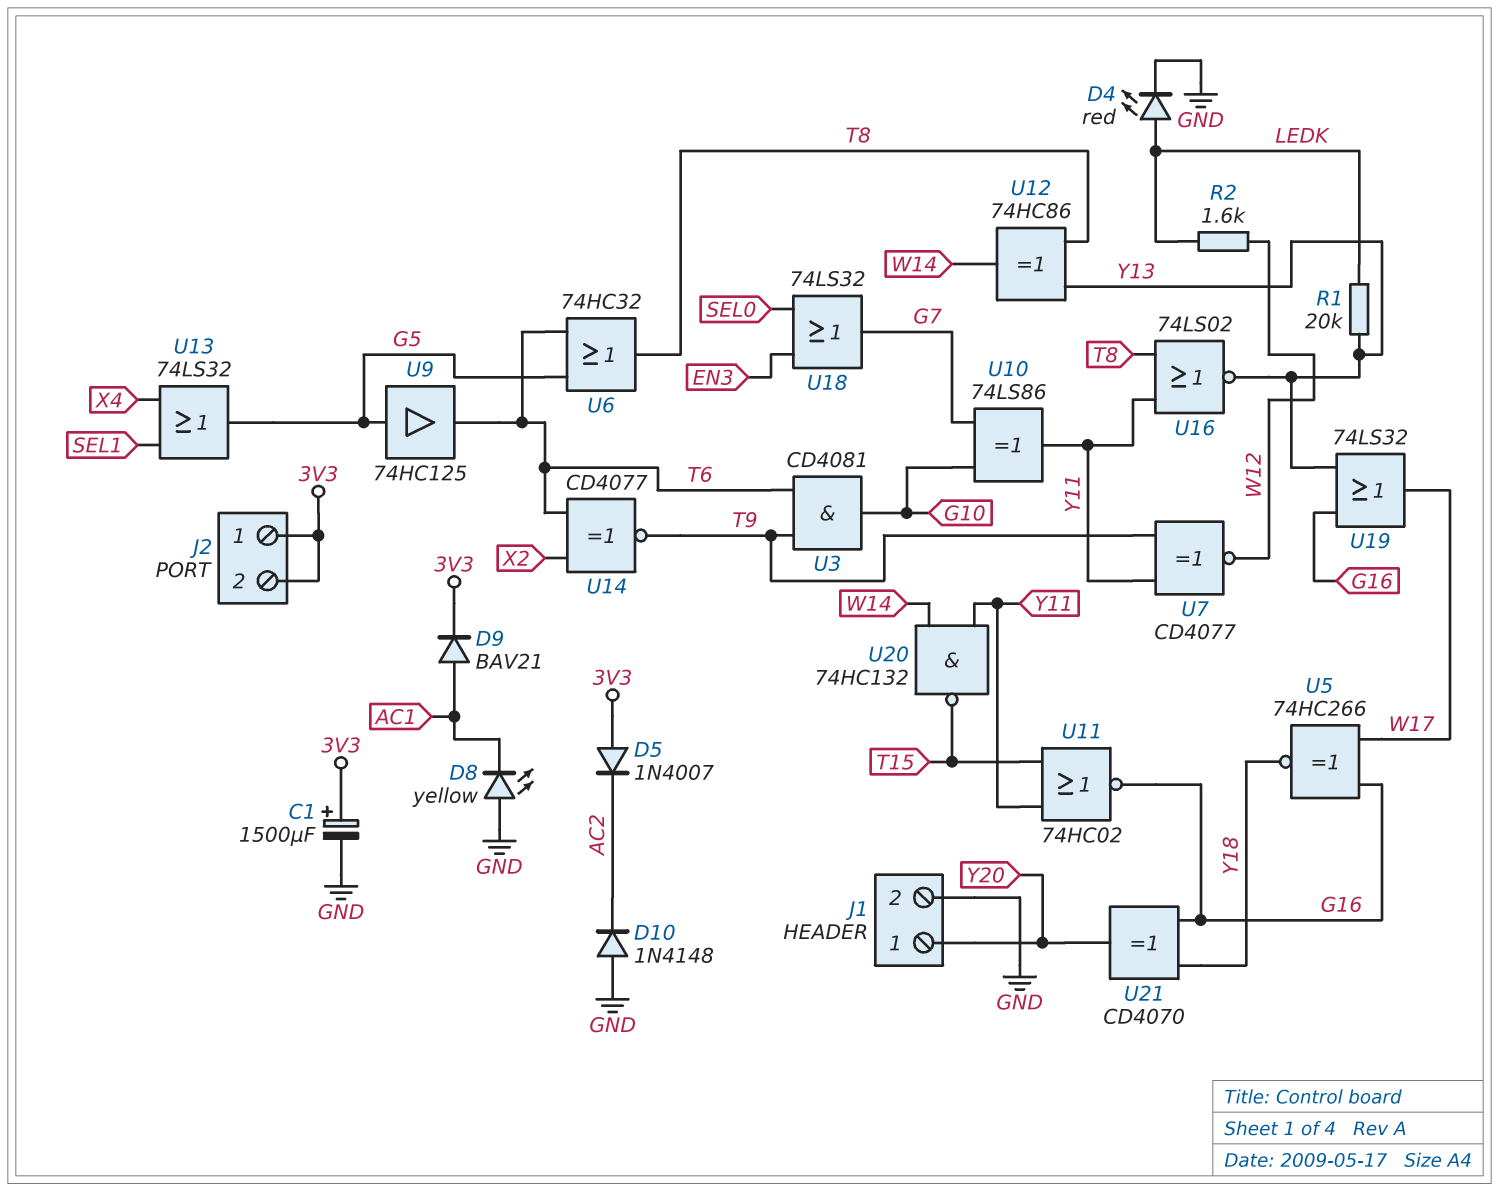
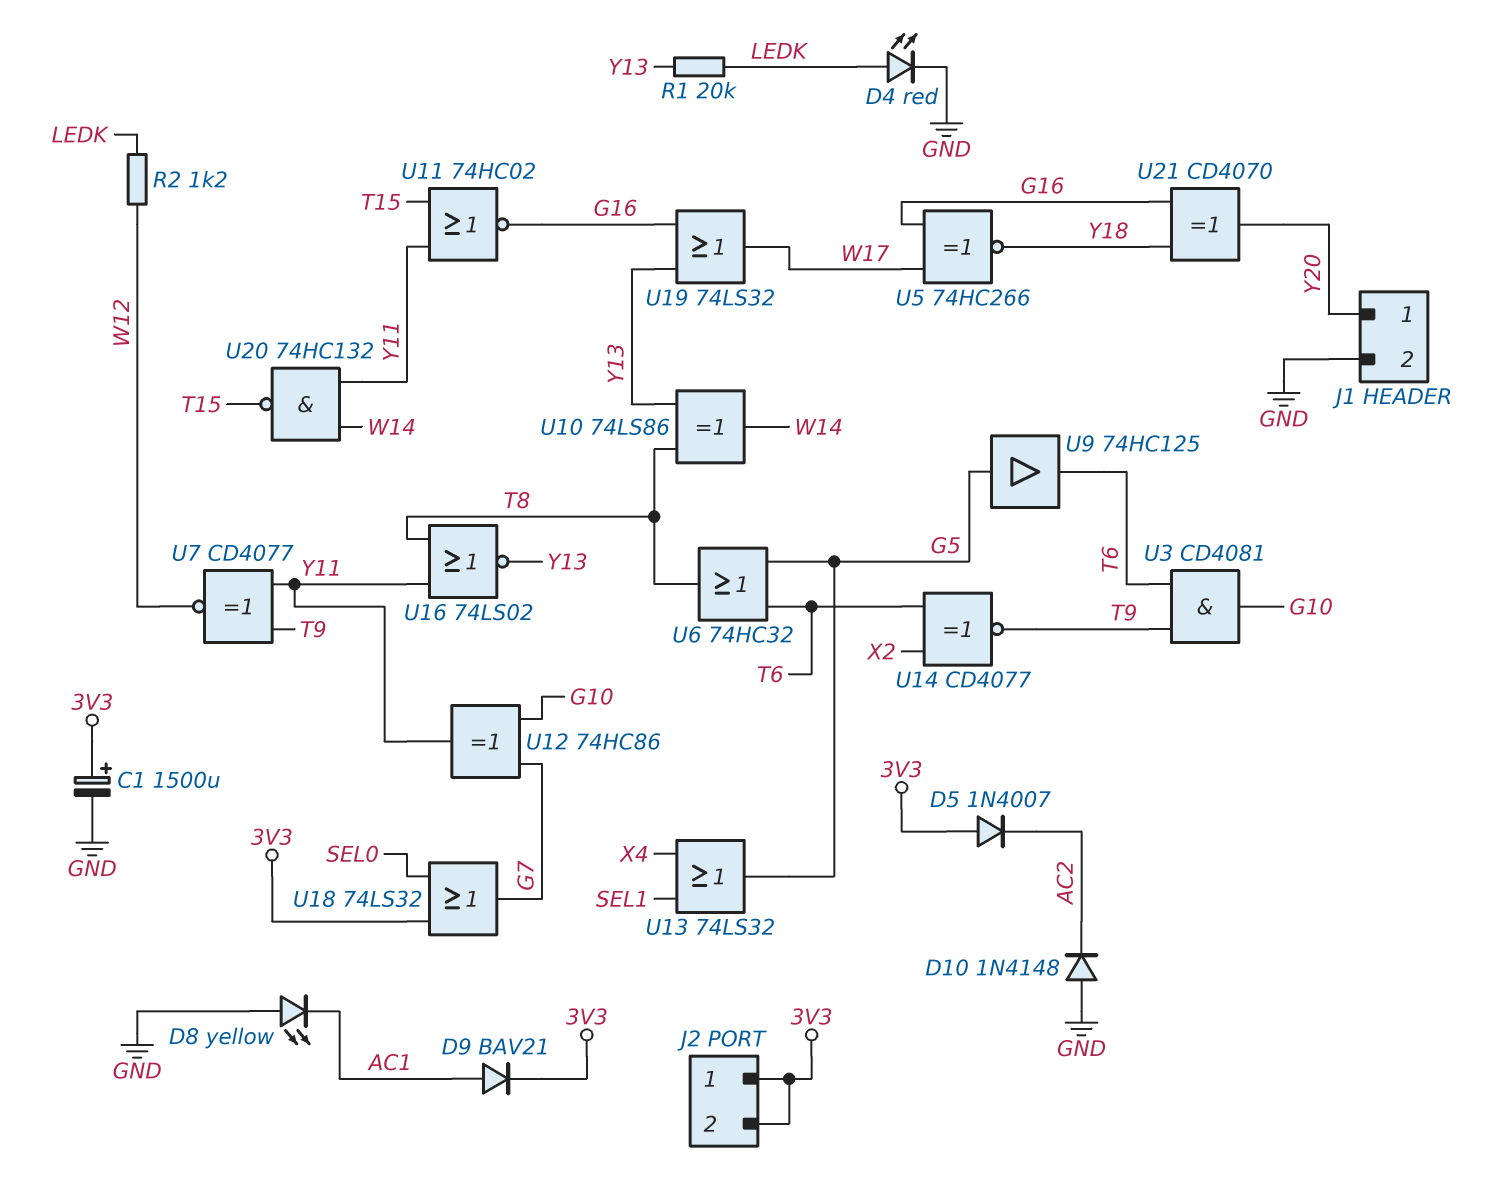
R2: 1.6k (LEDK, W12) -> 1.2k (LEDK, W12)
U10: XOR 74LS86 (in G7, in G10, out Y11) -> XOR 74LS86 (in T8, in Y13, out W14)
U12: XOR 74HC86 (in T8, in Y13, out W14) -> XOR 74HC86 (in G7, in G10, out Y11)
U18: OR 74LS32 (in EN3, in SEL0, out G7) -> OR 74LS32 (in 3V3, in SEL0, out G7)

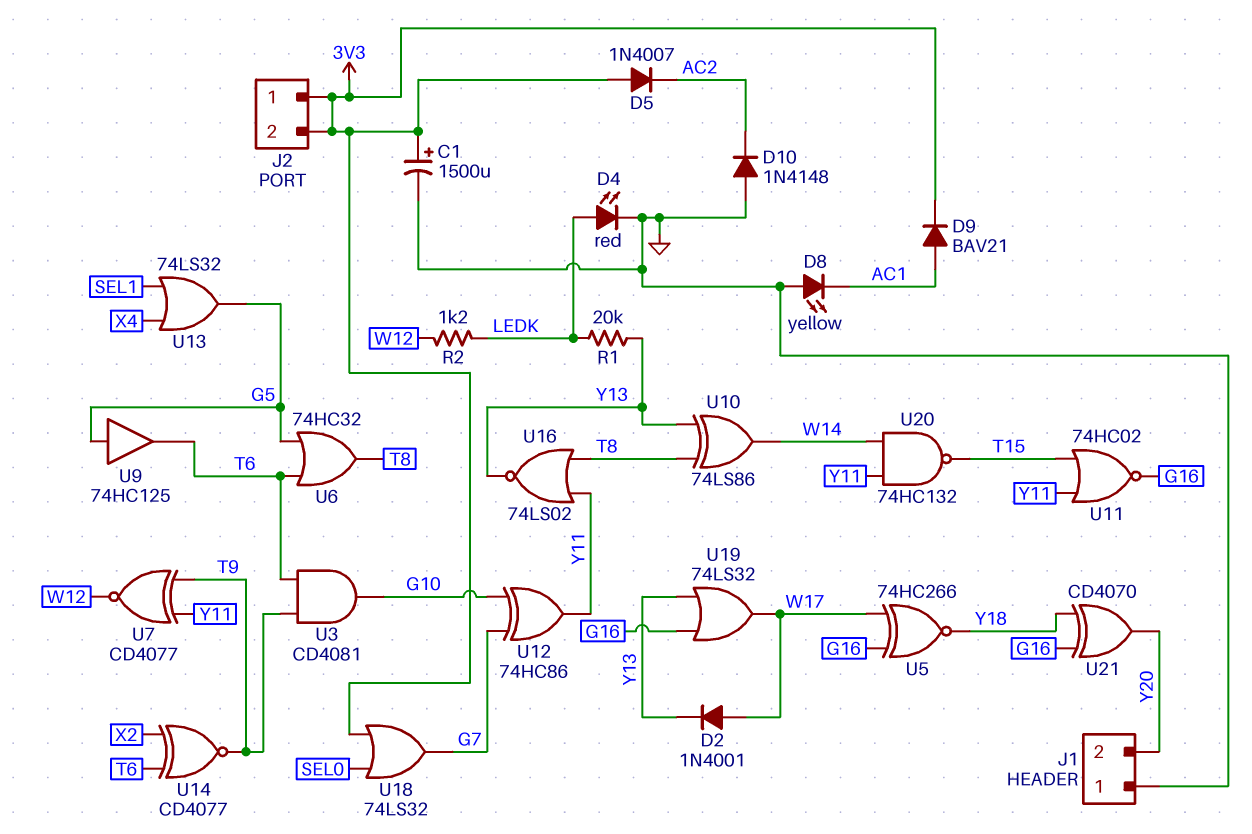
D2: none -> diode 1N4001 (A W17, K Y13)
J1 pin 1: Y20 -> GND
J1 pin 2: GND -> Y20

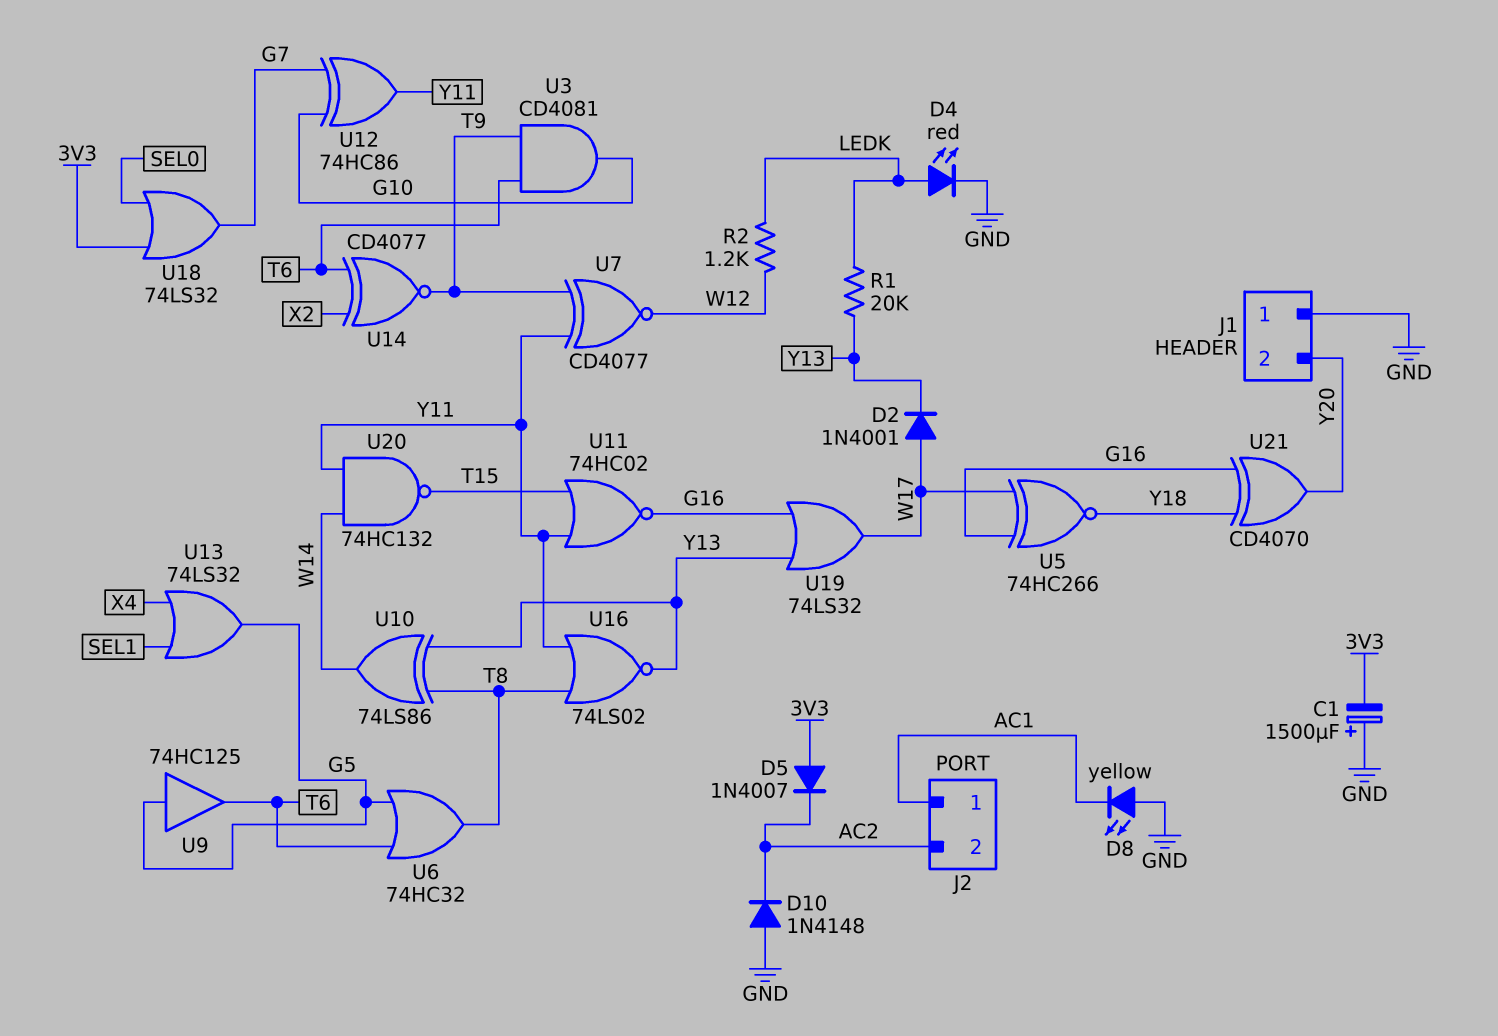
C1: 1500uF (plus 3V3, minus GND) -> 1500uF (plus GND, minus 3V3)
D9: diode BAV21 (A AC1, K 3V3) -> none
J2 pin 1: 3V3 -> AC1
J2 pin 2: 3V3 -> AC2

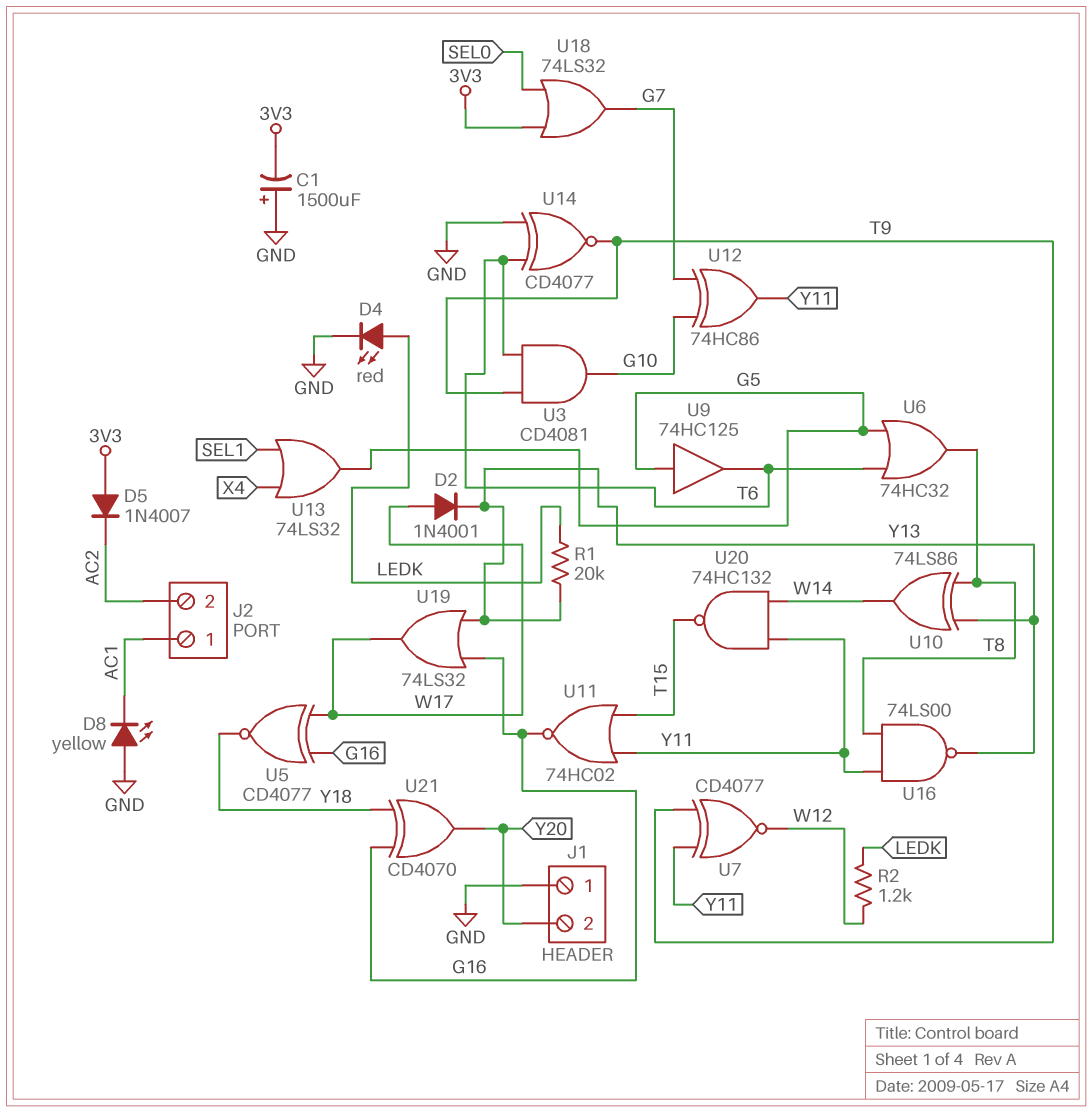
D10: diode 1N4148 (A GND, K AC2) -> none
U5: XNOR 74HC266 (in G16, in W17, out Y18) -> XNOR CD4077 (in G16, in W17, out Y18)
U14: XNOR CD4077 (in T6, in X2, out T9) -> XNOR CD4077 (in GND, in T6, out T9)
U16: NOR 74LS02 (in T8, in Y11, out Y13) -> NAND 74LS00 (in T8, in Y11, out Y13)

